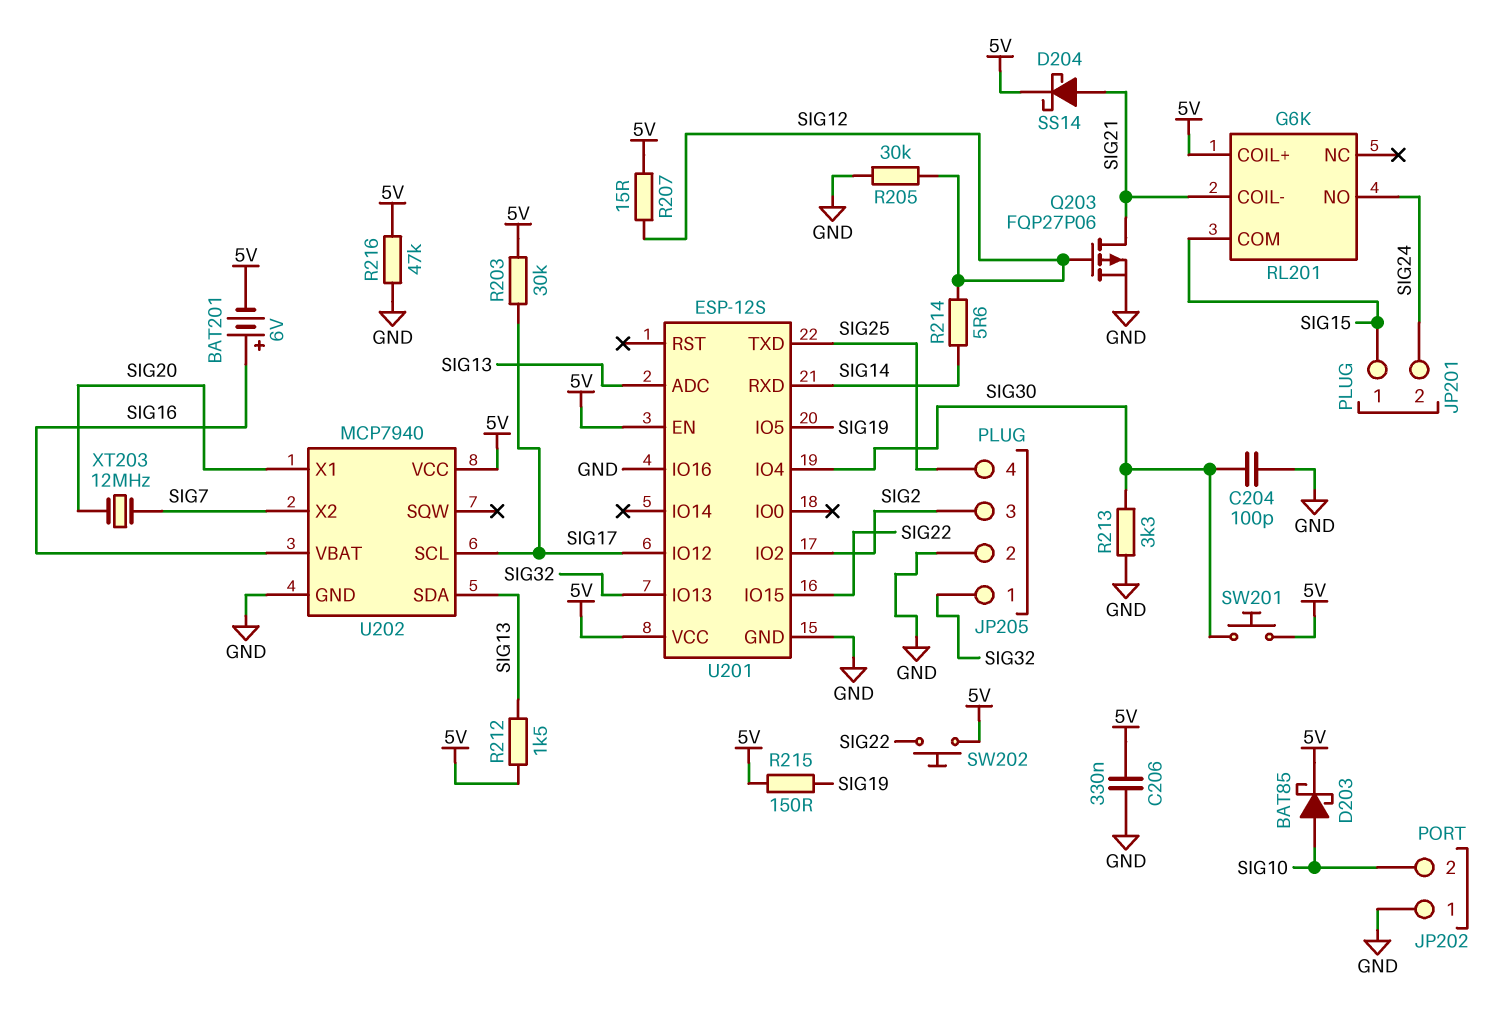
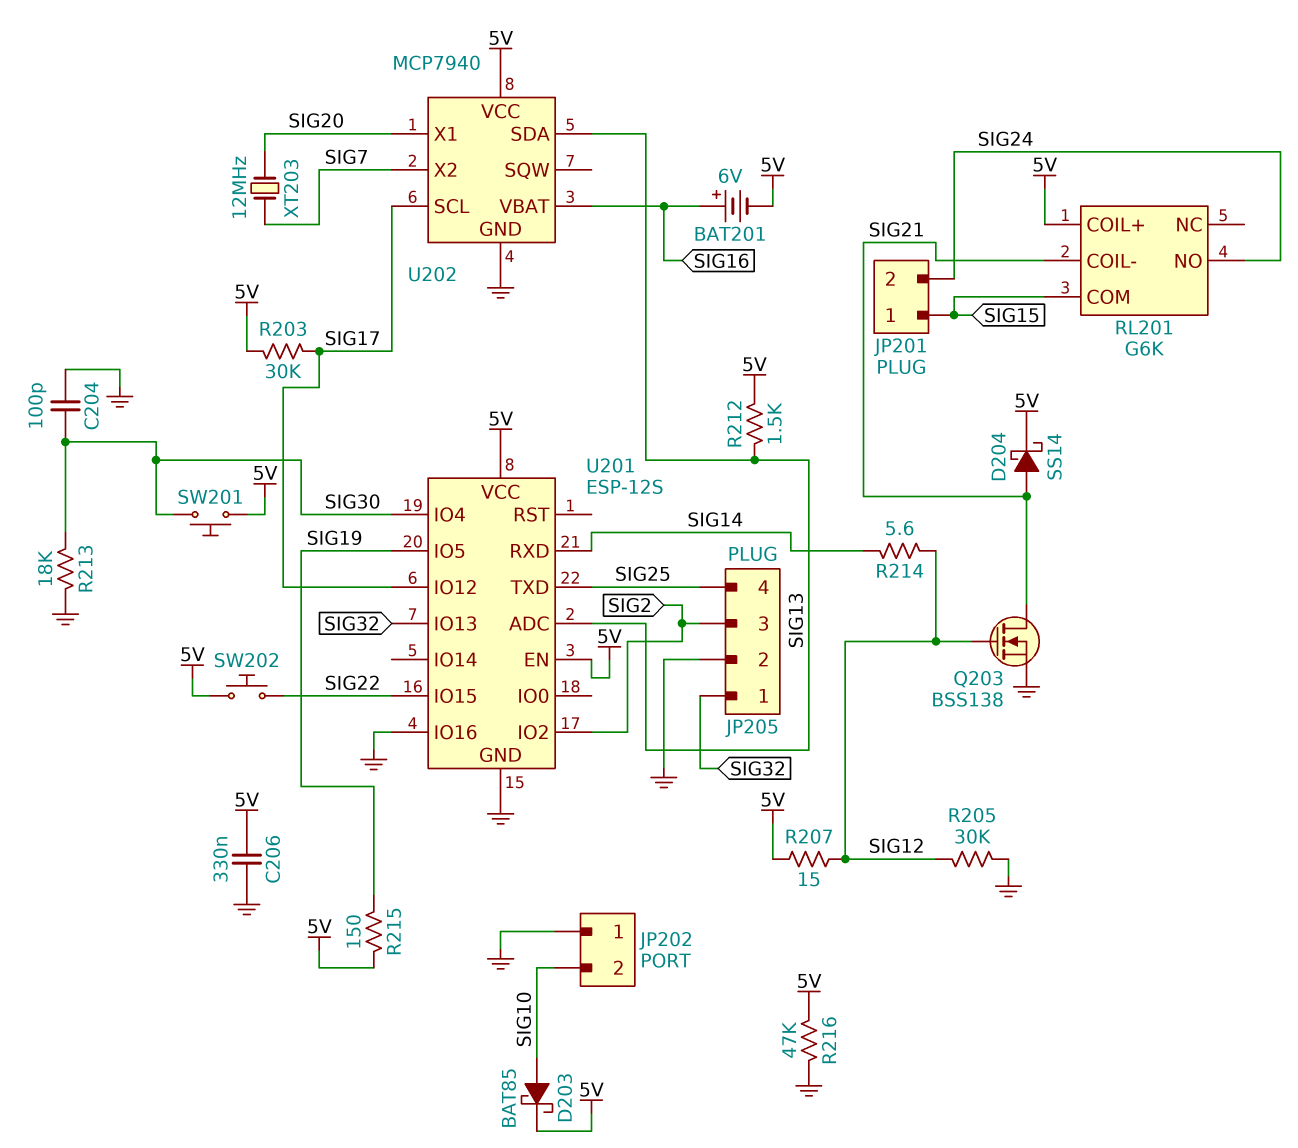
Q203: PMOS FQP27P06 (G SIG12, D SIG21, S GND) -> NMOS BSS138 (G SIG12, D SIG21, S GND)
R213: 3.3k (GND, SIG30) -> 18k (GND, SIG30)

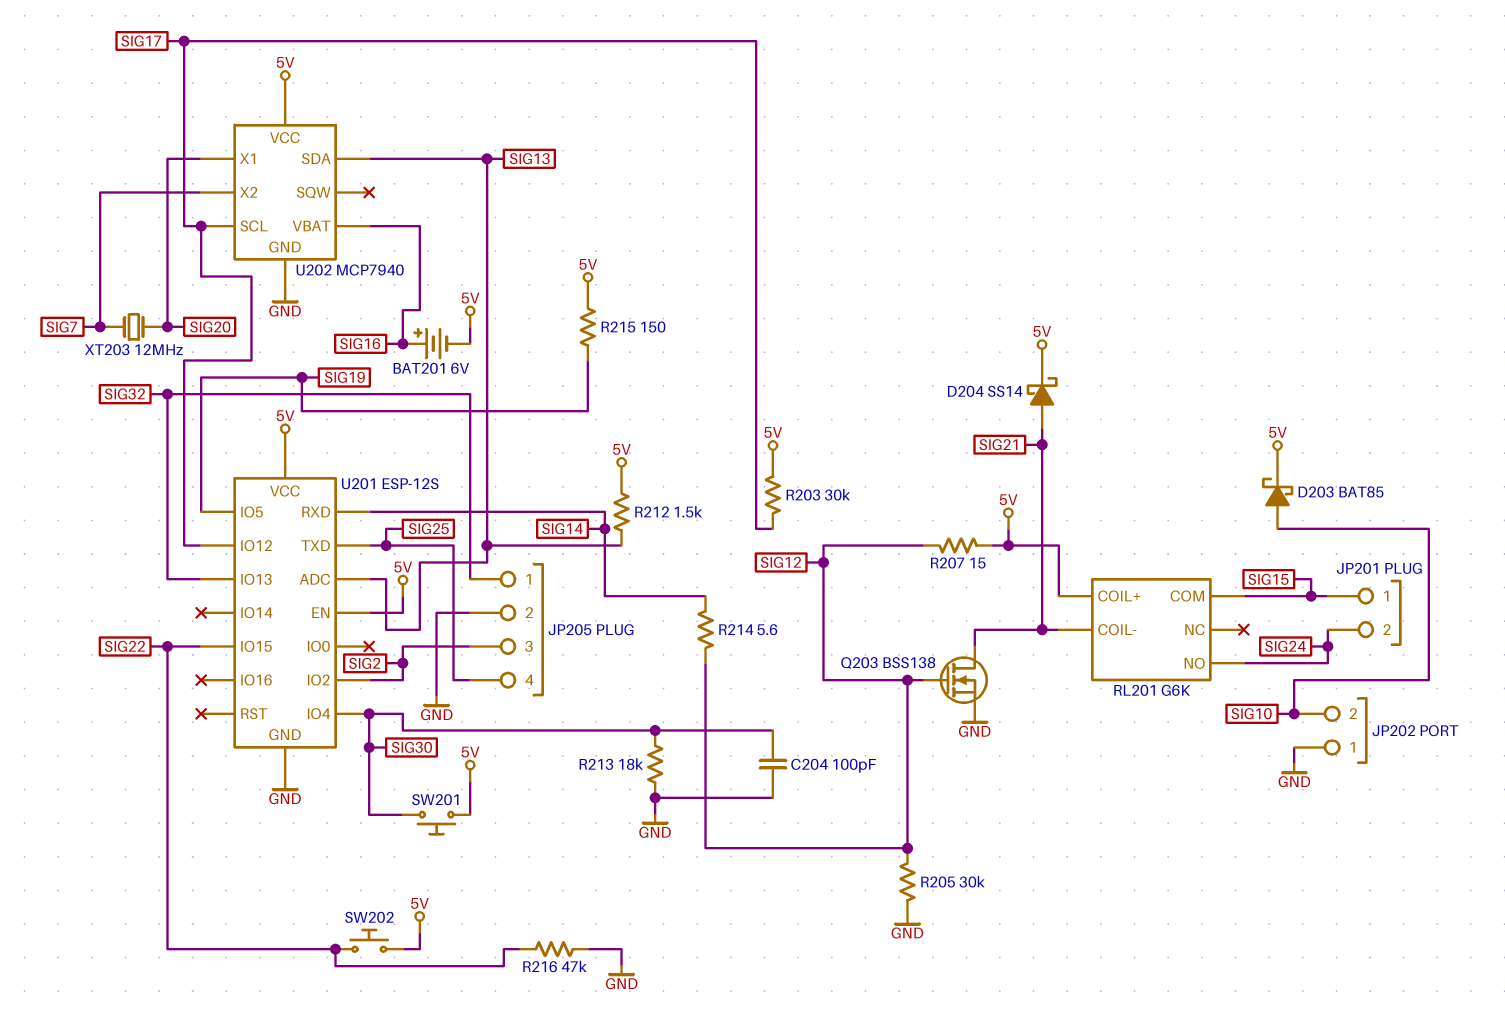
C206: 330nF (5V, GND) -> none
R216: 47k (5V, GND) -> 47k (GND, SIG22)
U201 pin IO16: GND -> none

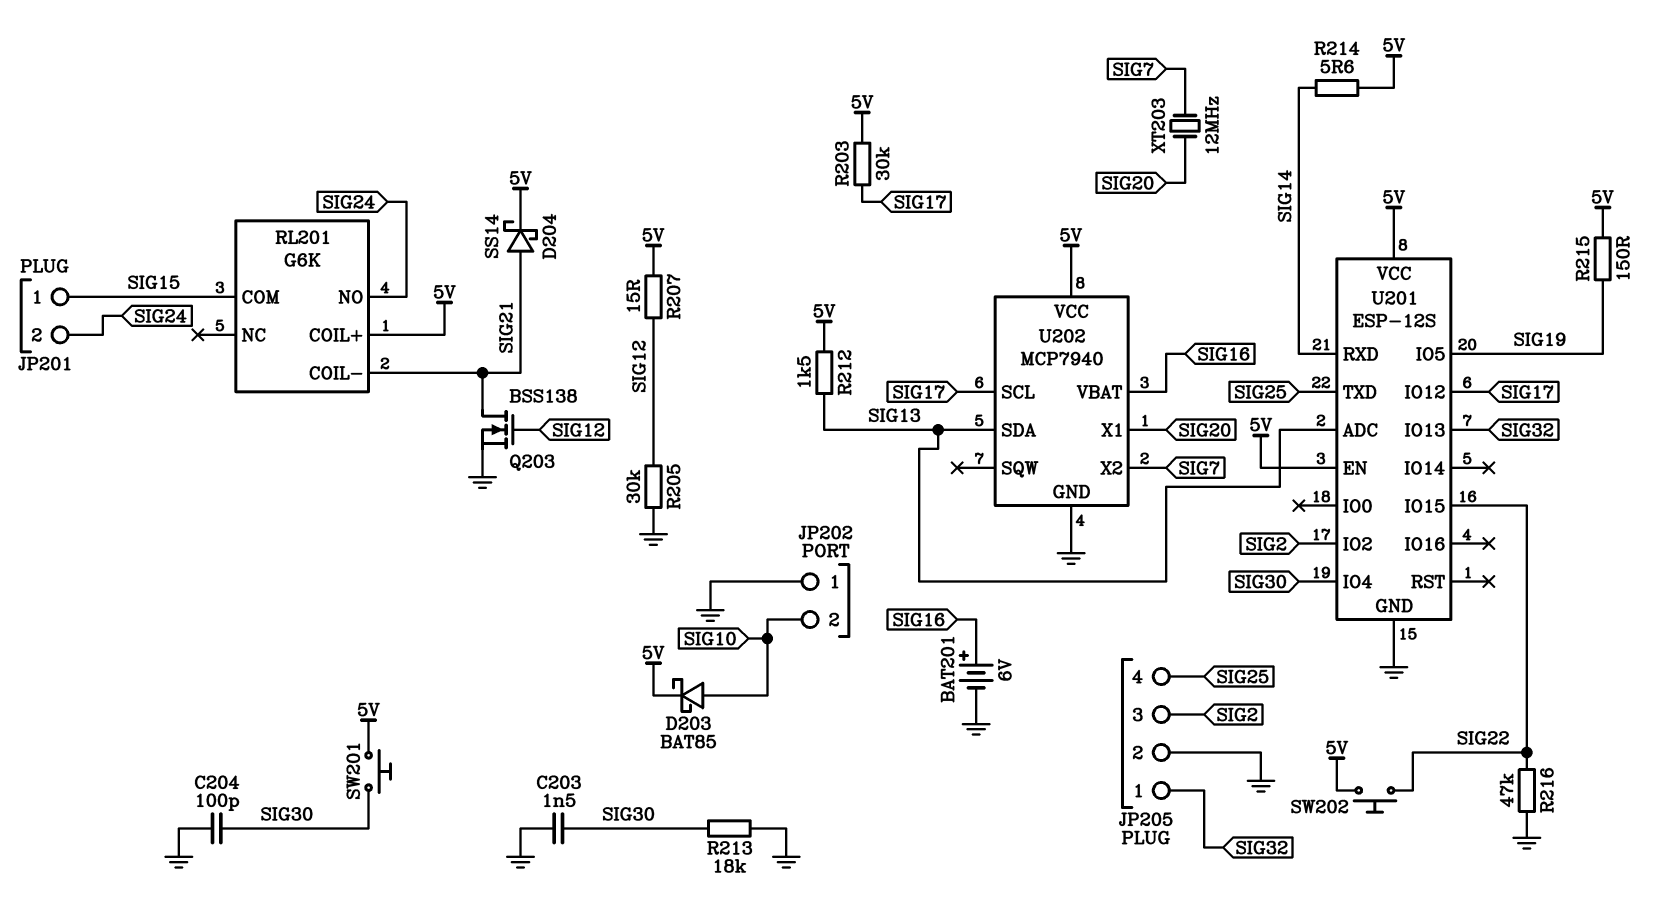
BAT201: 6V (plus SIG16, minus 5V) -> 6V (plus SIG16, minus GND)
C203: none -> 1.5nF (GND, SIG30)
R214: 5.6 (SIG12, SIG14) -> 5.6 (5V, SIG14)

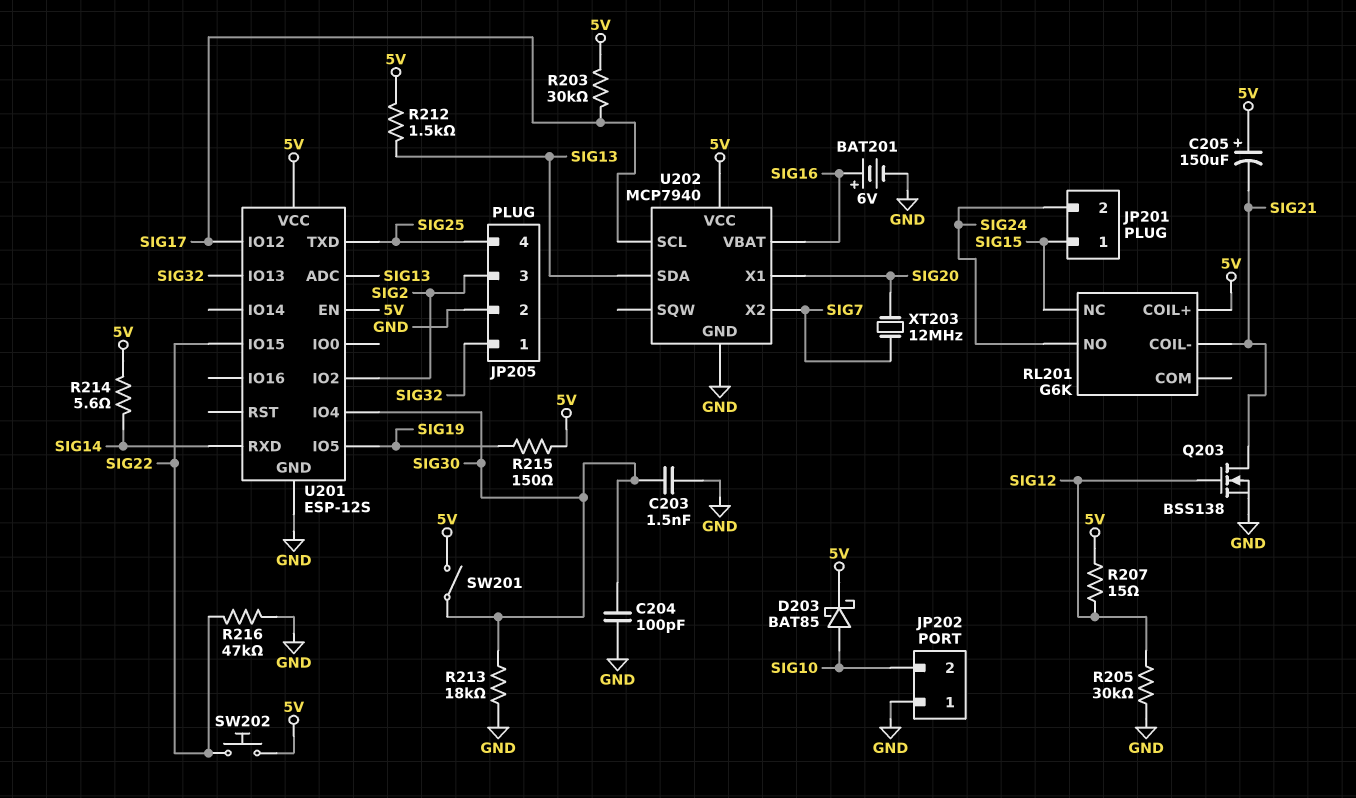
C205: none -> 150uF (plus 5V, minus SIG21)
D204: schottky SS14 (A SIG21, K 5V) -> none
RL201 pin COM: SIG15 -> none
RL201 pin NC: none -> SIG15
SW201: button (5V, SIG30) -> switch (5V, SIG30)

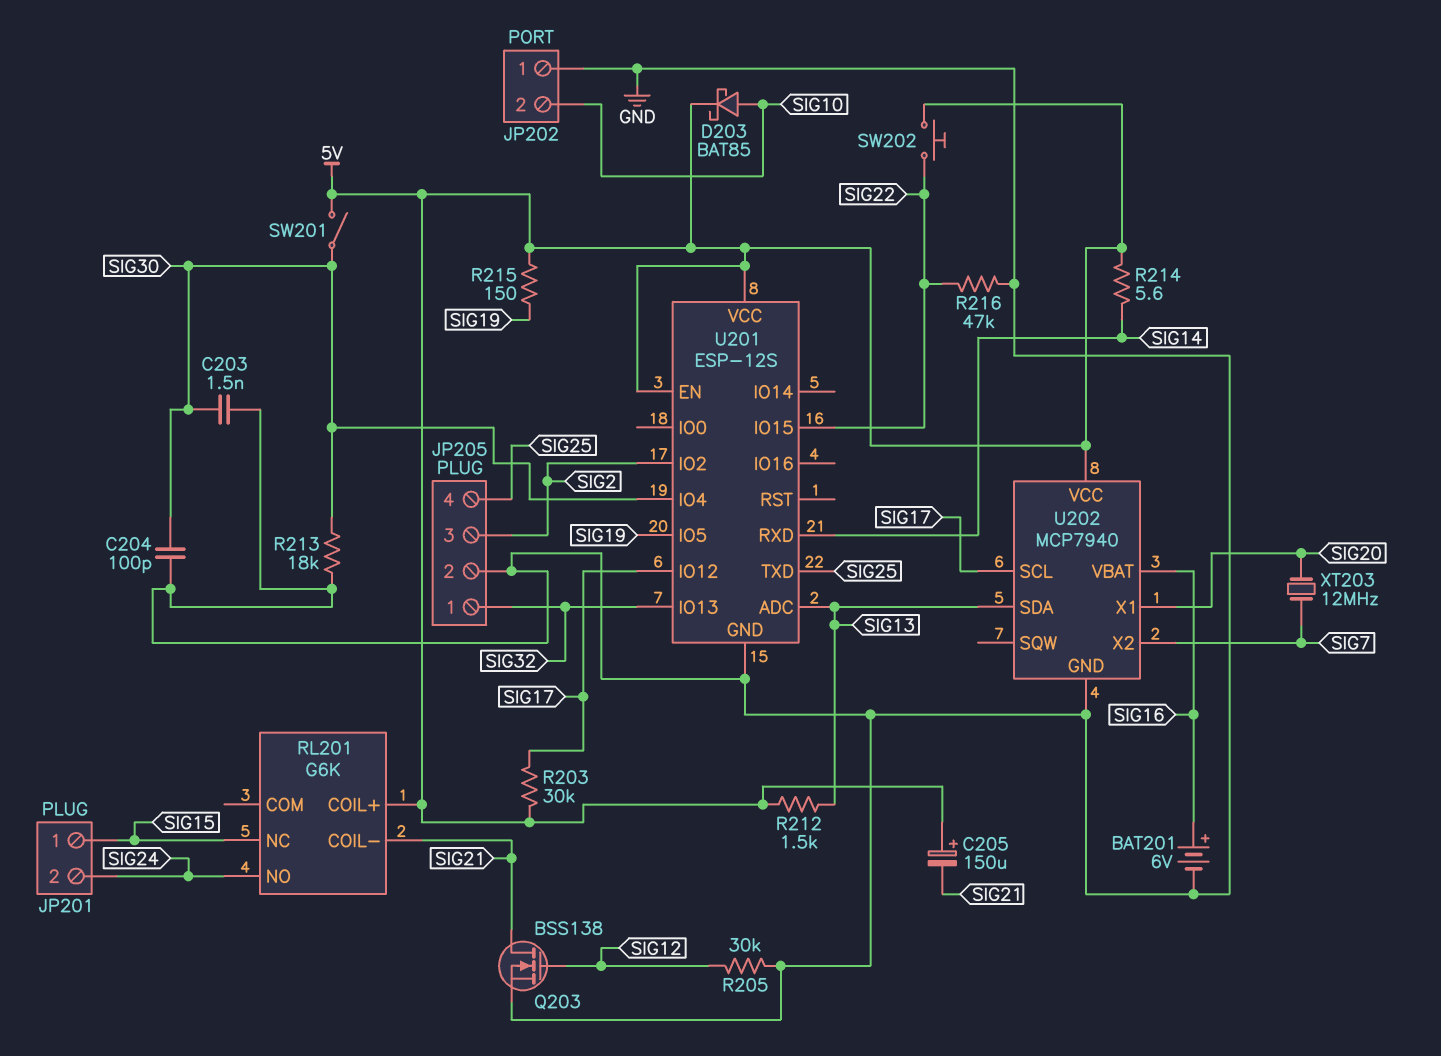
R207: 15 (5V, SIG12) -> none

